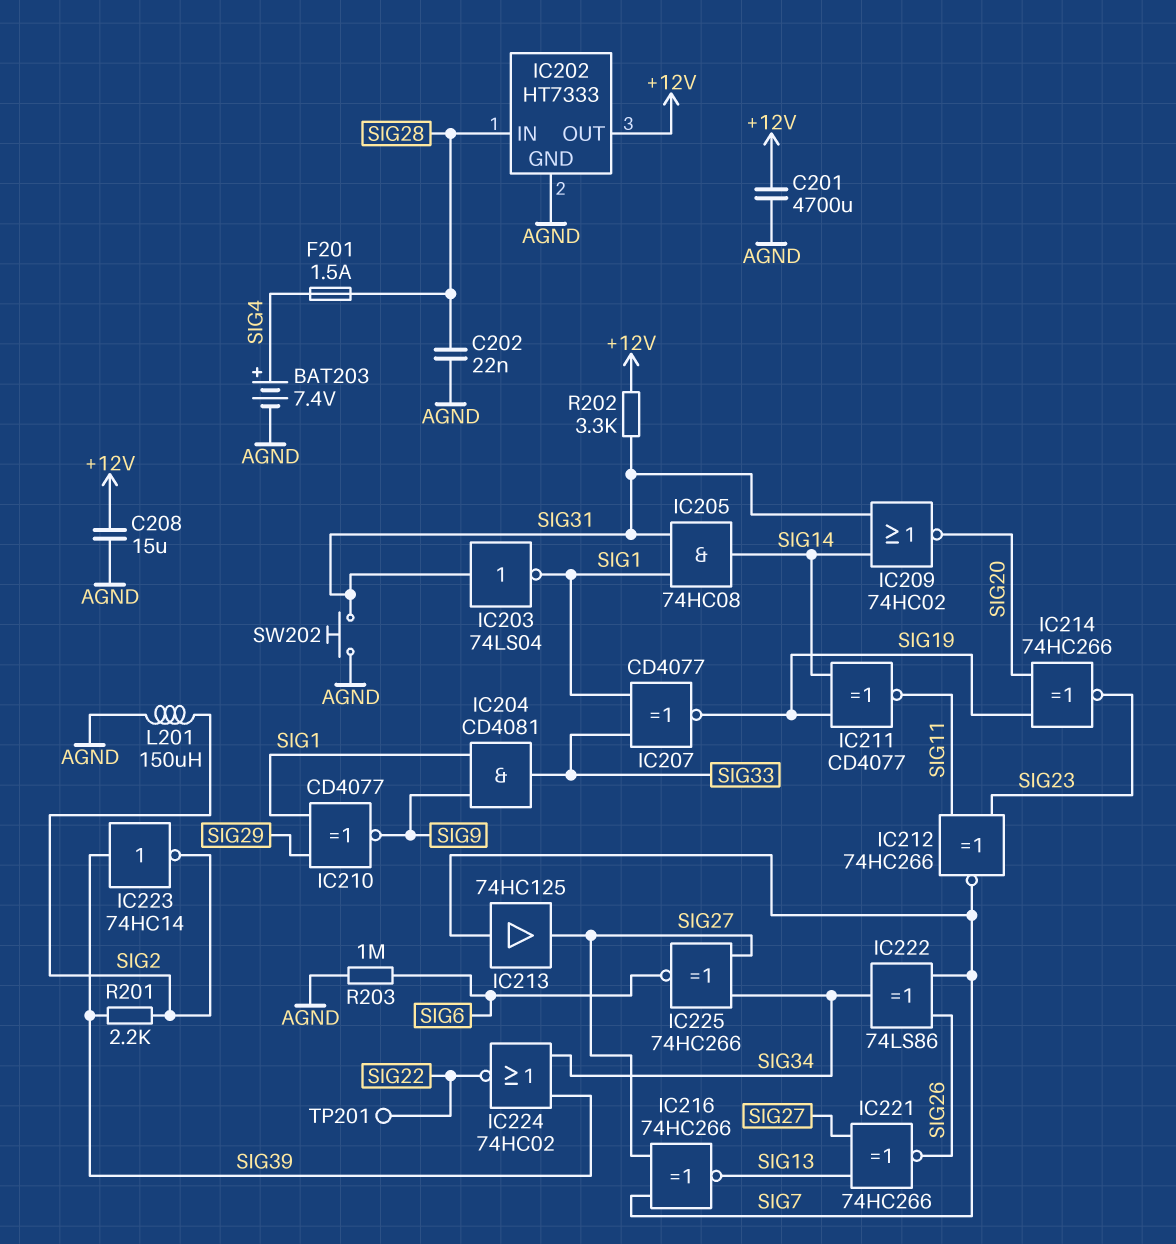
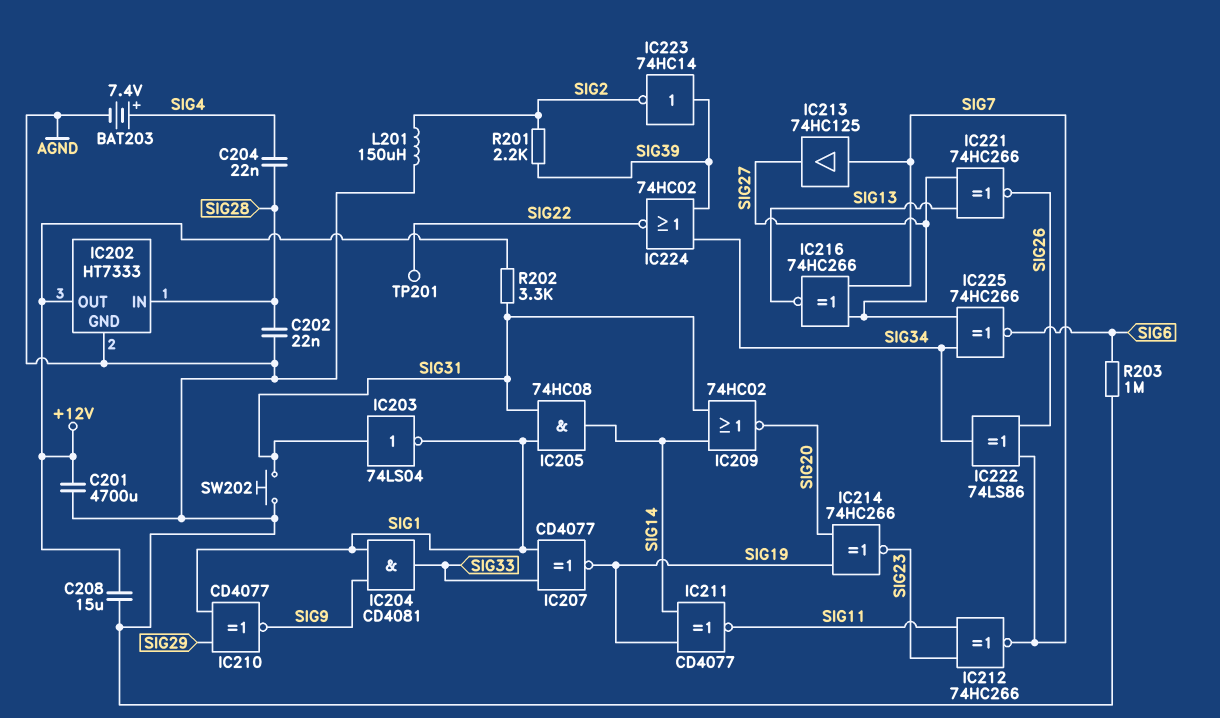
C204: none -> 22nF (SIG4, SIG28)
F201: 1.5A (SIG4, SIG28) -> none

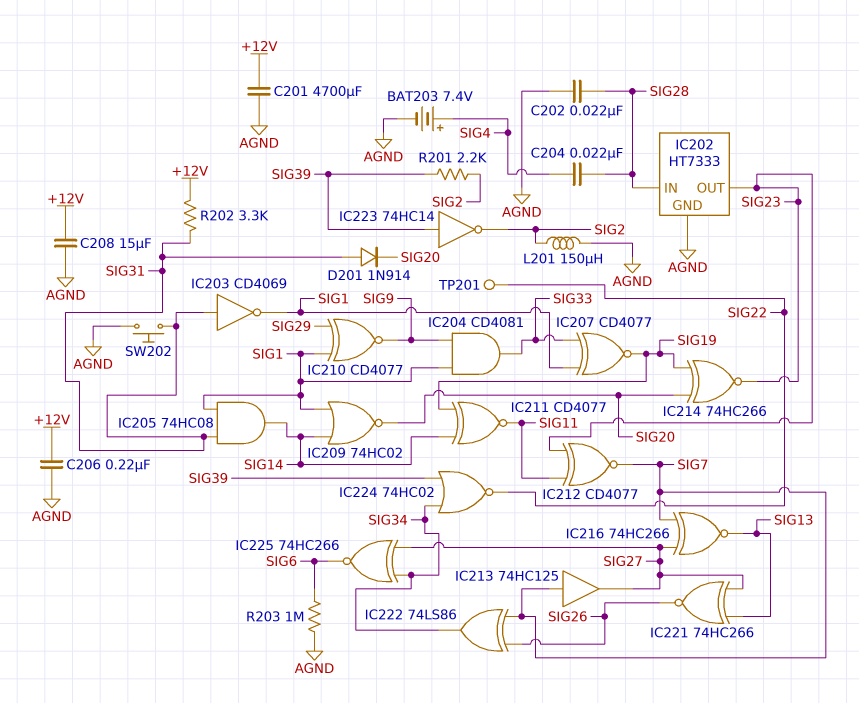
C206: none -> 220nF (+12V, AGND)
D201: none -> diode 1N914 (A SIG31, K SIG20)
IC202 pin OUT: +12V -> SIG23
IC203: NOT 74LS04 (in SIG31, out SIG1) -> NOT CD4069 (in SIG31, out SIG1)
IC209: NOR 74HC02 (in SIG14, in SIG31, out SIG20) -> NOR 74HC02 (in SIG1, in SIG14, out SIG20)
IC212: XNOR 74HC266 (in SIG11, in SIG23, out SIG7) -> XNOR CD4077 (in SIG11, in SIG23, out SIG7)

